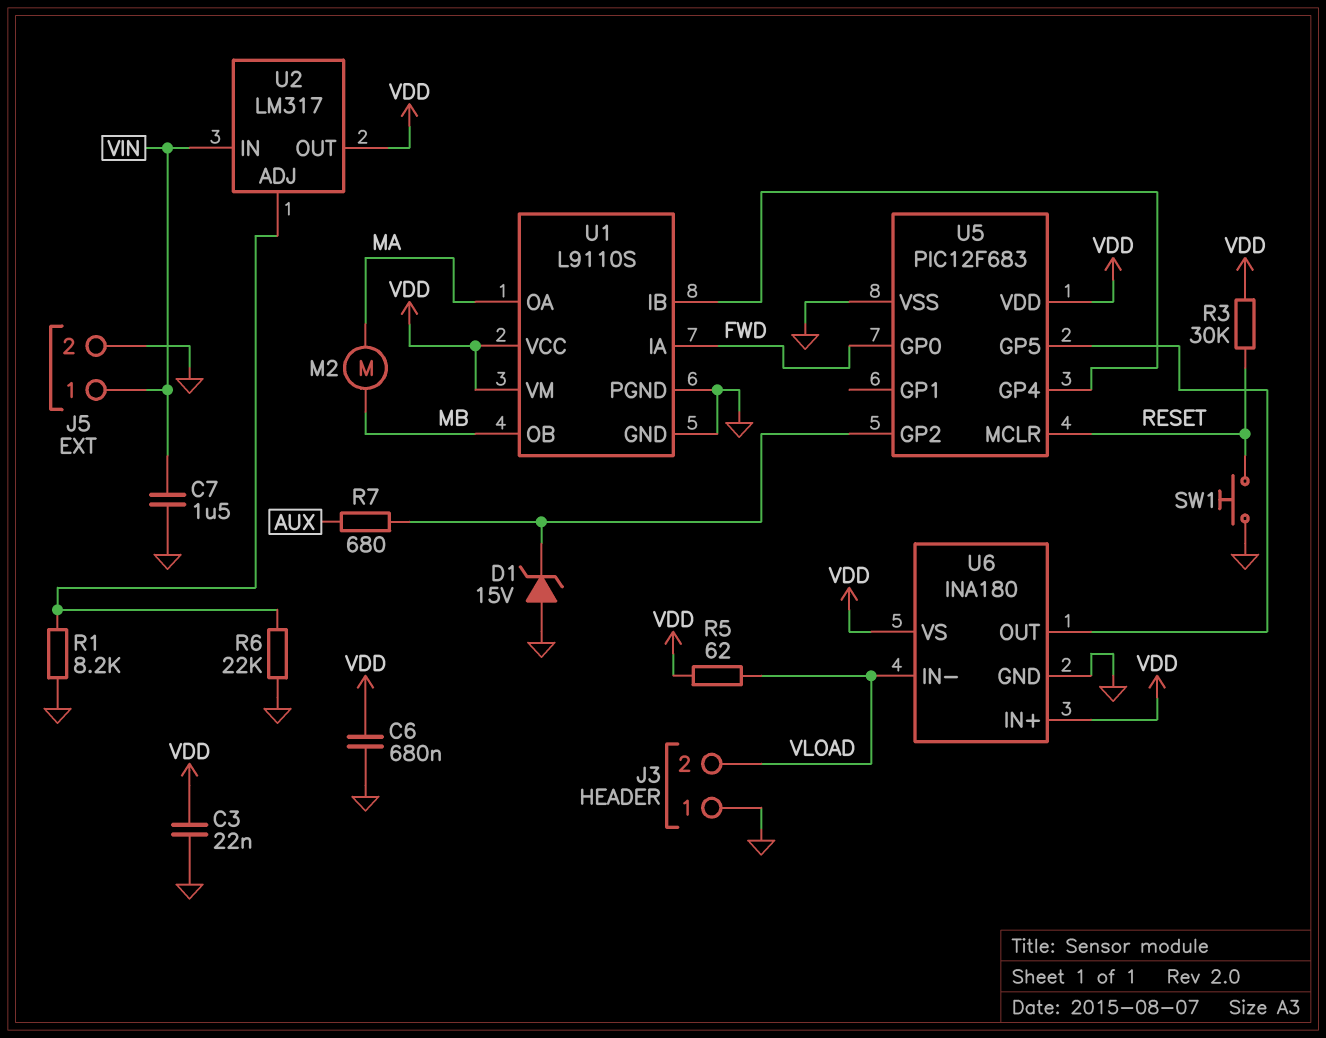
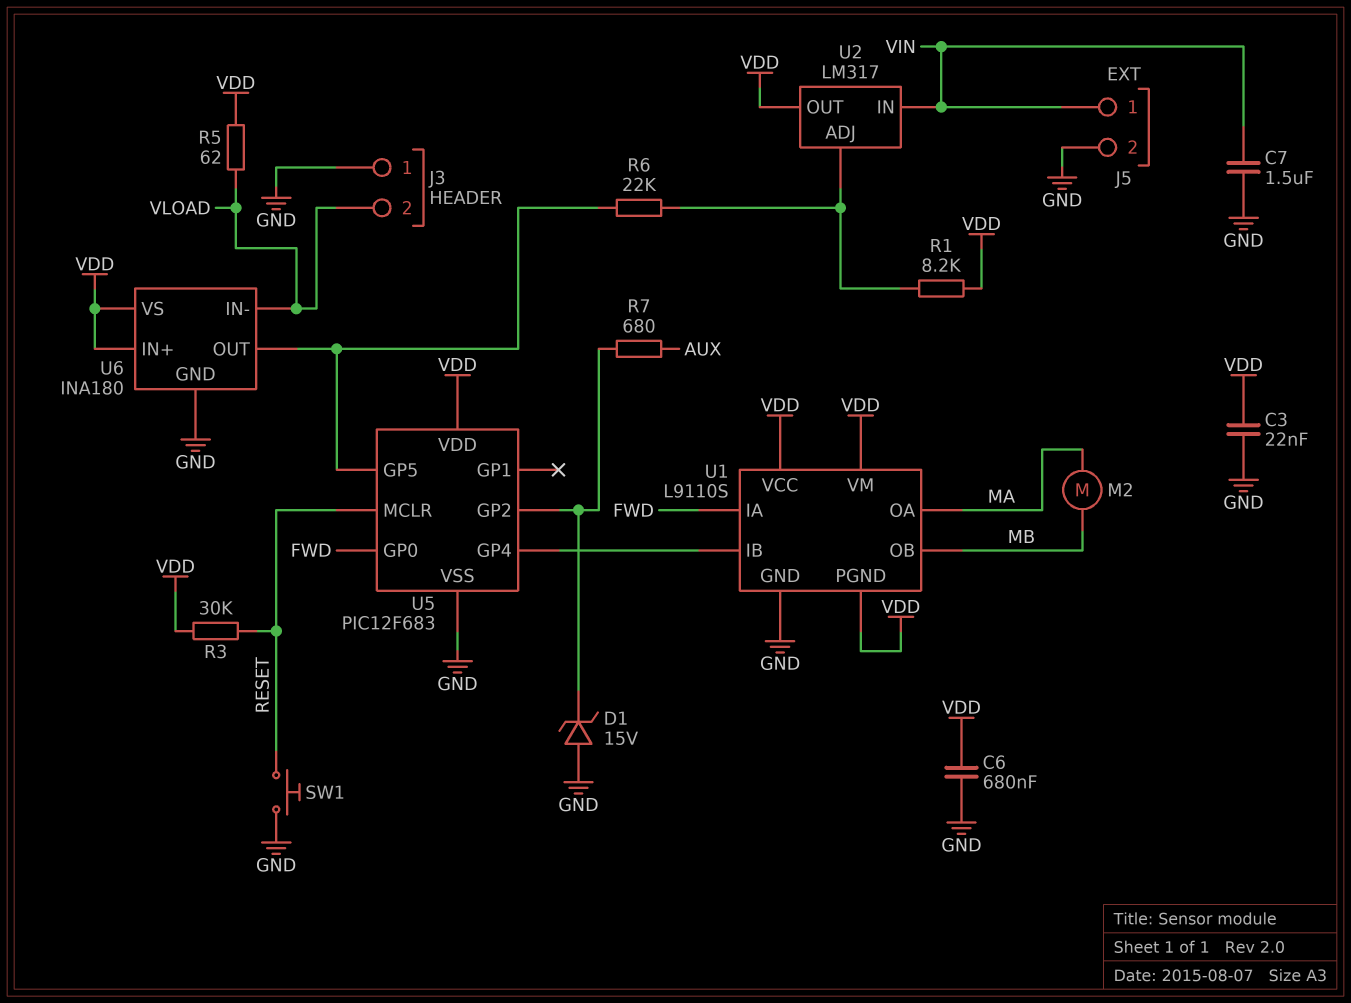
R1: 8.2k (GND, U2/ADJ) -> 8.2k (U2/ADJ, VDD)
R6: 22k (GND, U2/ADJ) -> 22k (U2/ADJ, U5/GP5)
U1 pin PGND: GND -> VDD

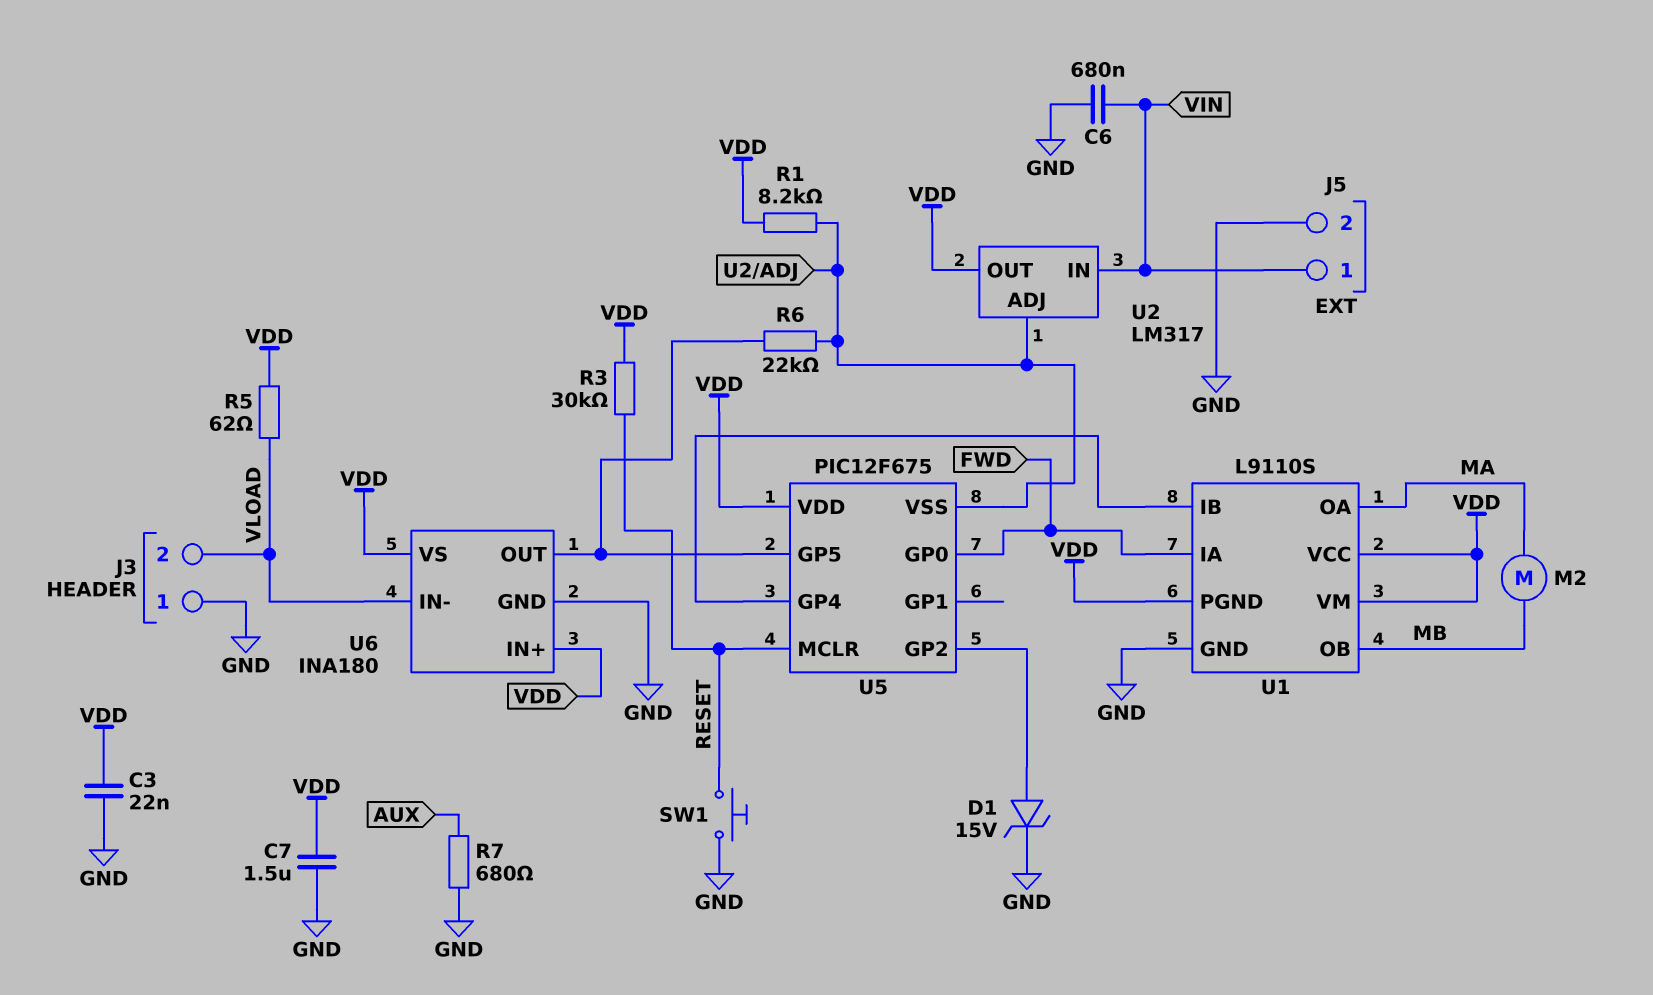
C6: 680nF (GND, VDD) -> 680nF (GND, VIN)
C7: 1.5uF (GND, VIN) -> 1.5uF (GND, VDD)
D1: zener 15V (A GND, K U5/GP2) -> zener 15V (A U5/GP2, K GND)
R7: 680 (AUX, U5/GP2) -> 680 (AUX, GND)
U5: PIC12F683 -> PIC12F675
U5 pin VSS: GND -> U2/ADJ

